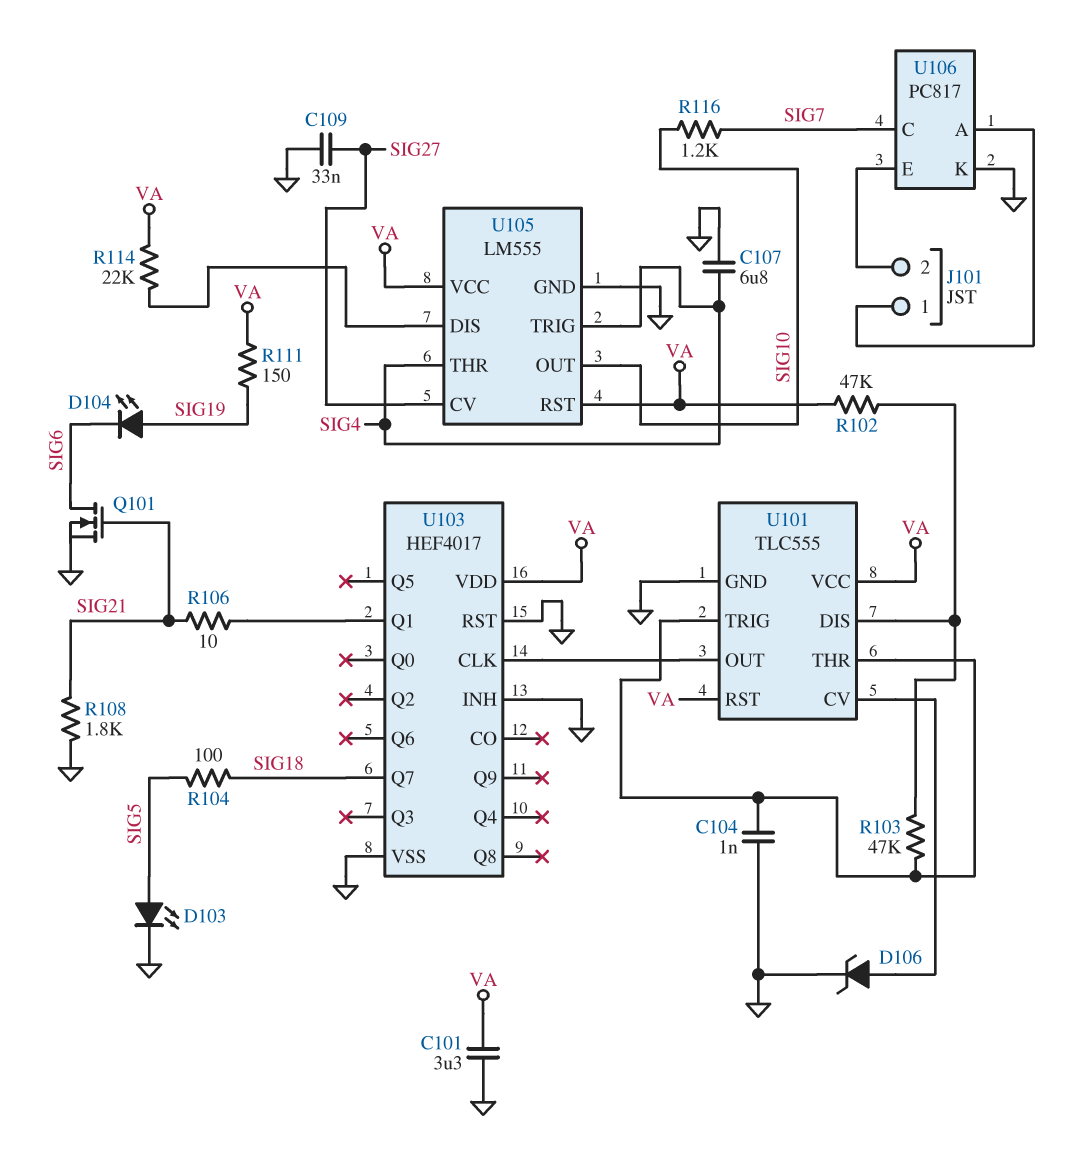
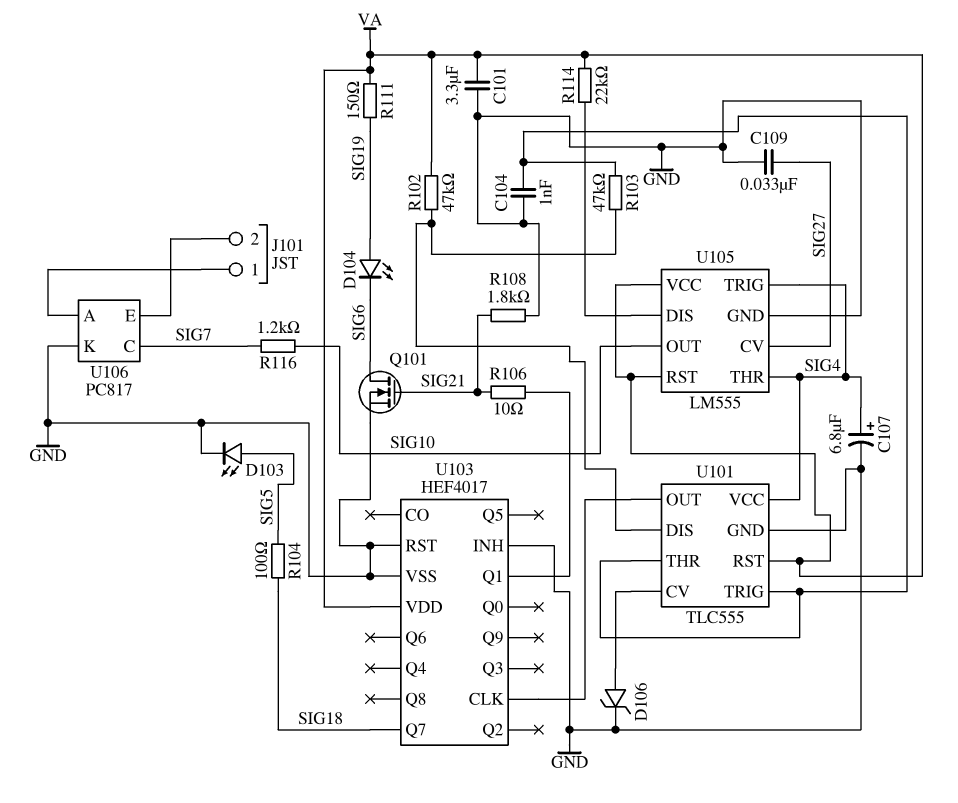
C107: 6.8uF (GND, SIG4) -> 6.8uF (plus SIG4, minus GND)
U101 pin VCC: VA -> SIG4

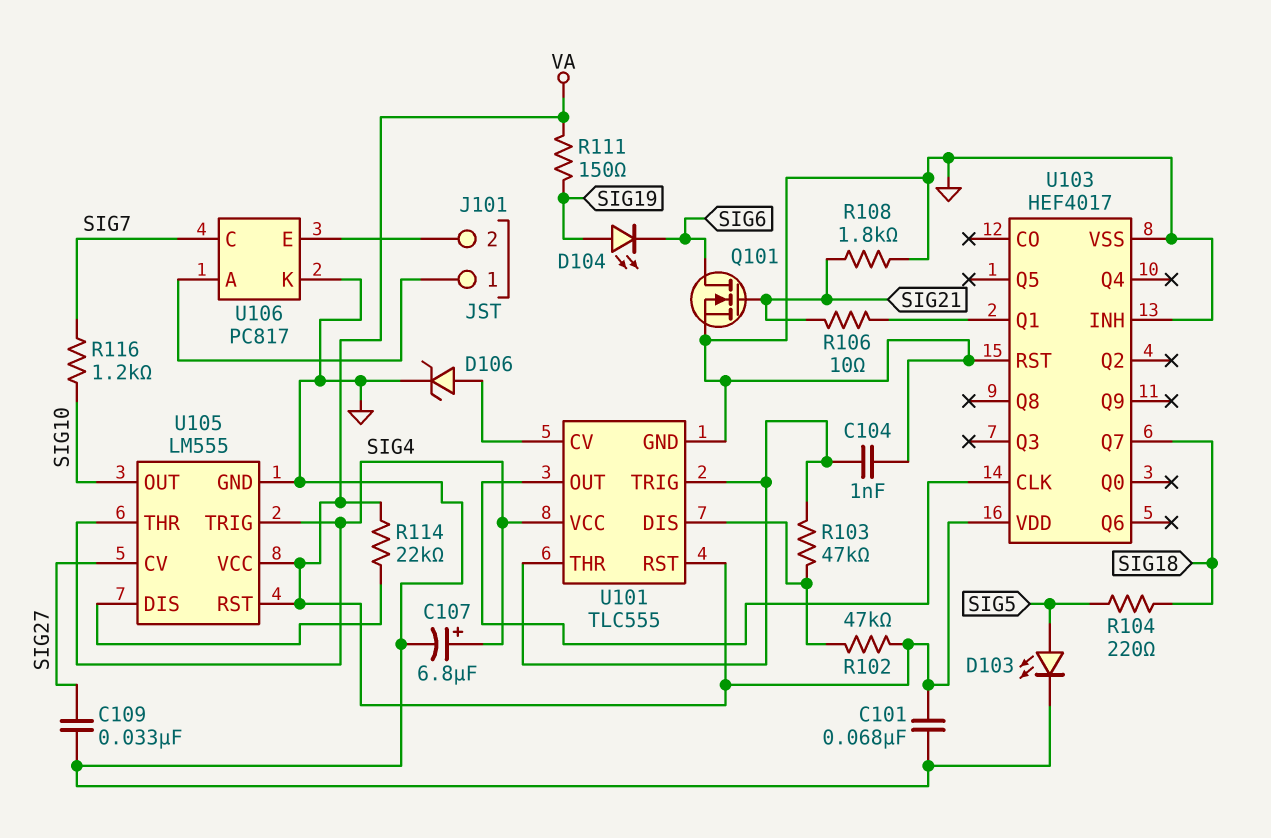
C101: 3.3uF (GND, VA) -> 68nF (GND, VA)
R104: 100 (SIG5, SIG18) -> 220 (SIG5, SIG18)

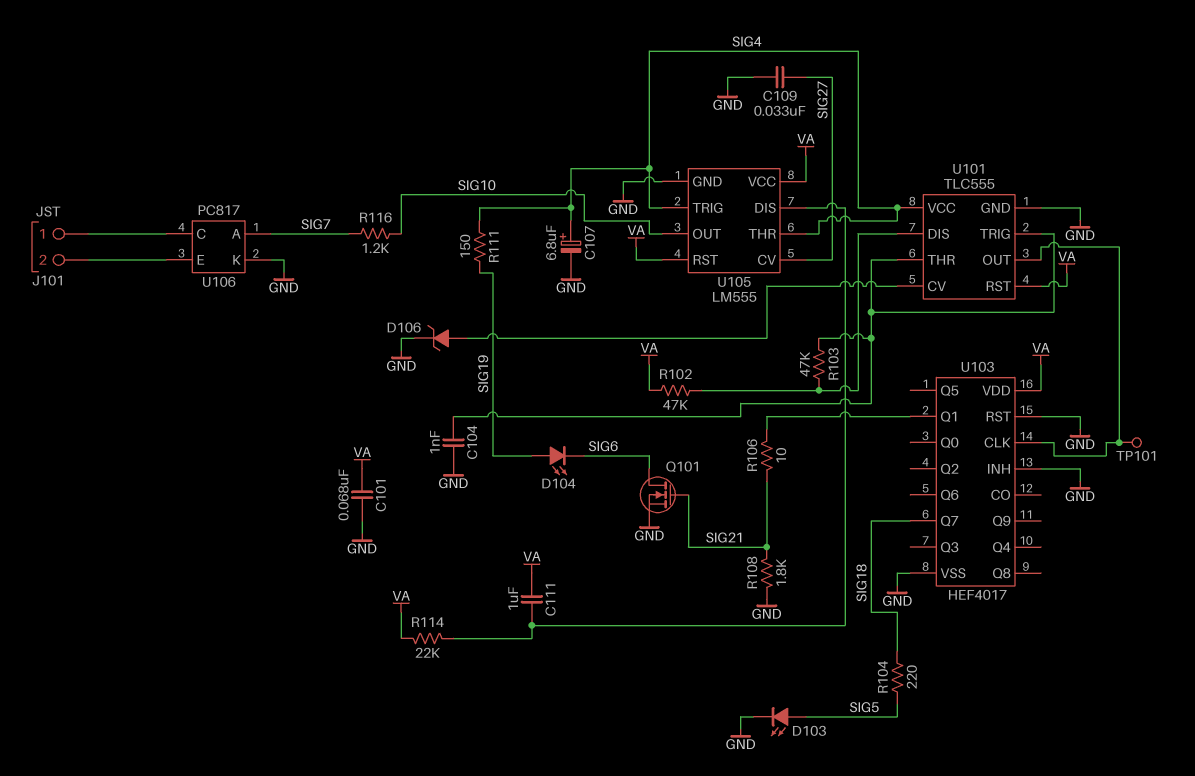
C111: none -> 1uF (U105/DIS, VA)
R111: 150 (SIG19, VA) -> 150 (SIG4, SIG19)
TP101: none -> test point (U101/OUT)
U106 pin A: J101/1 -> SIG7
U106 pin C: SIG7 -> J101/1

